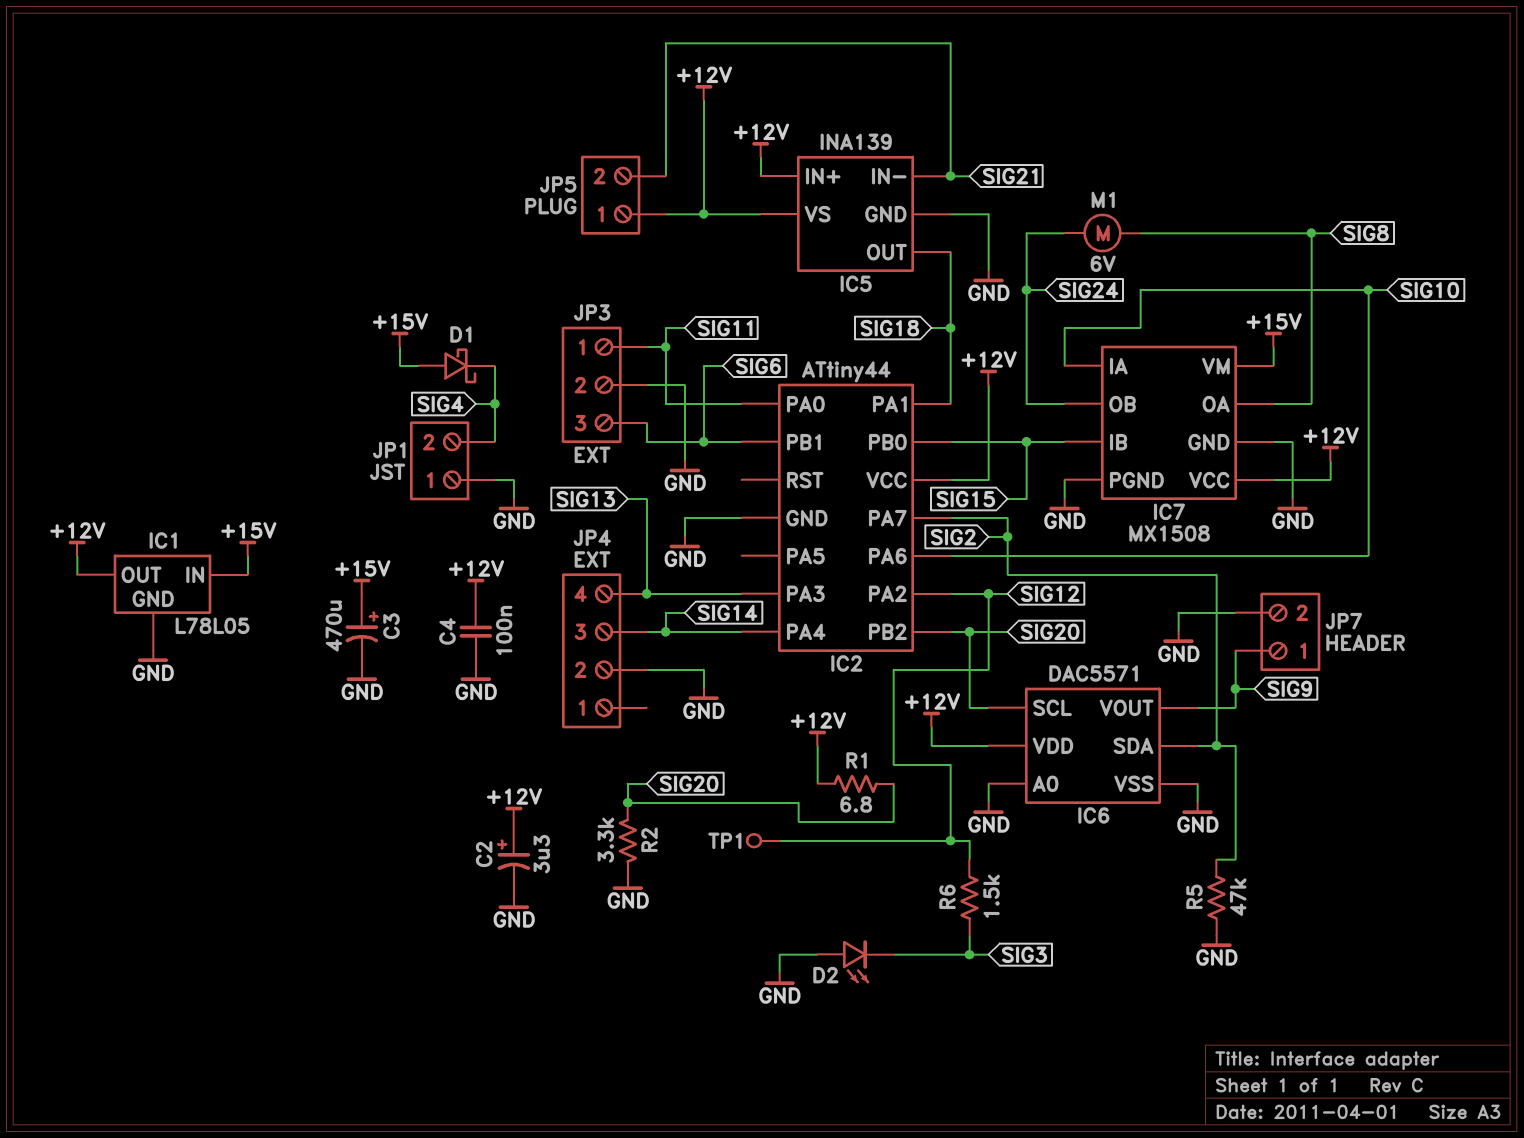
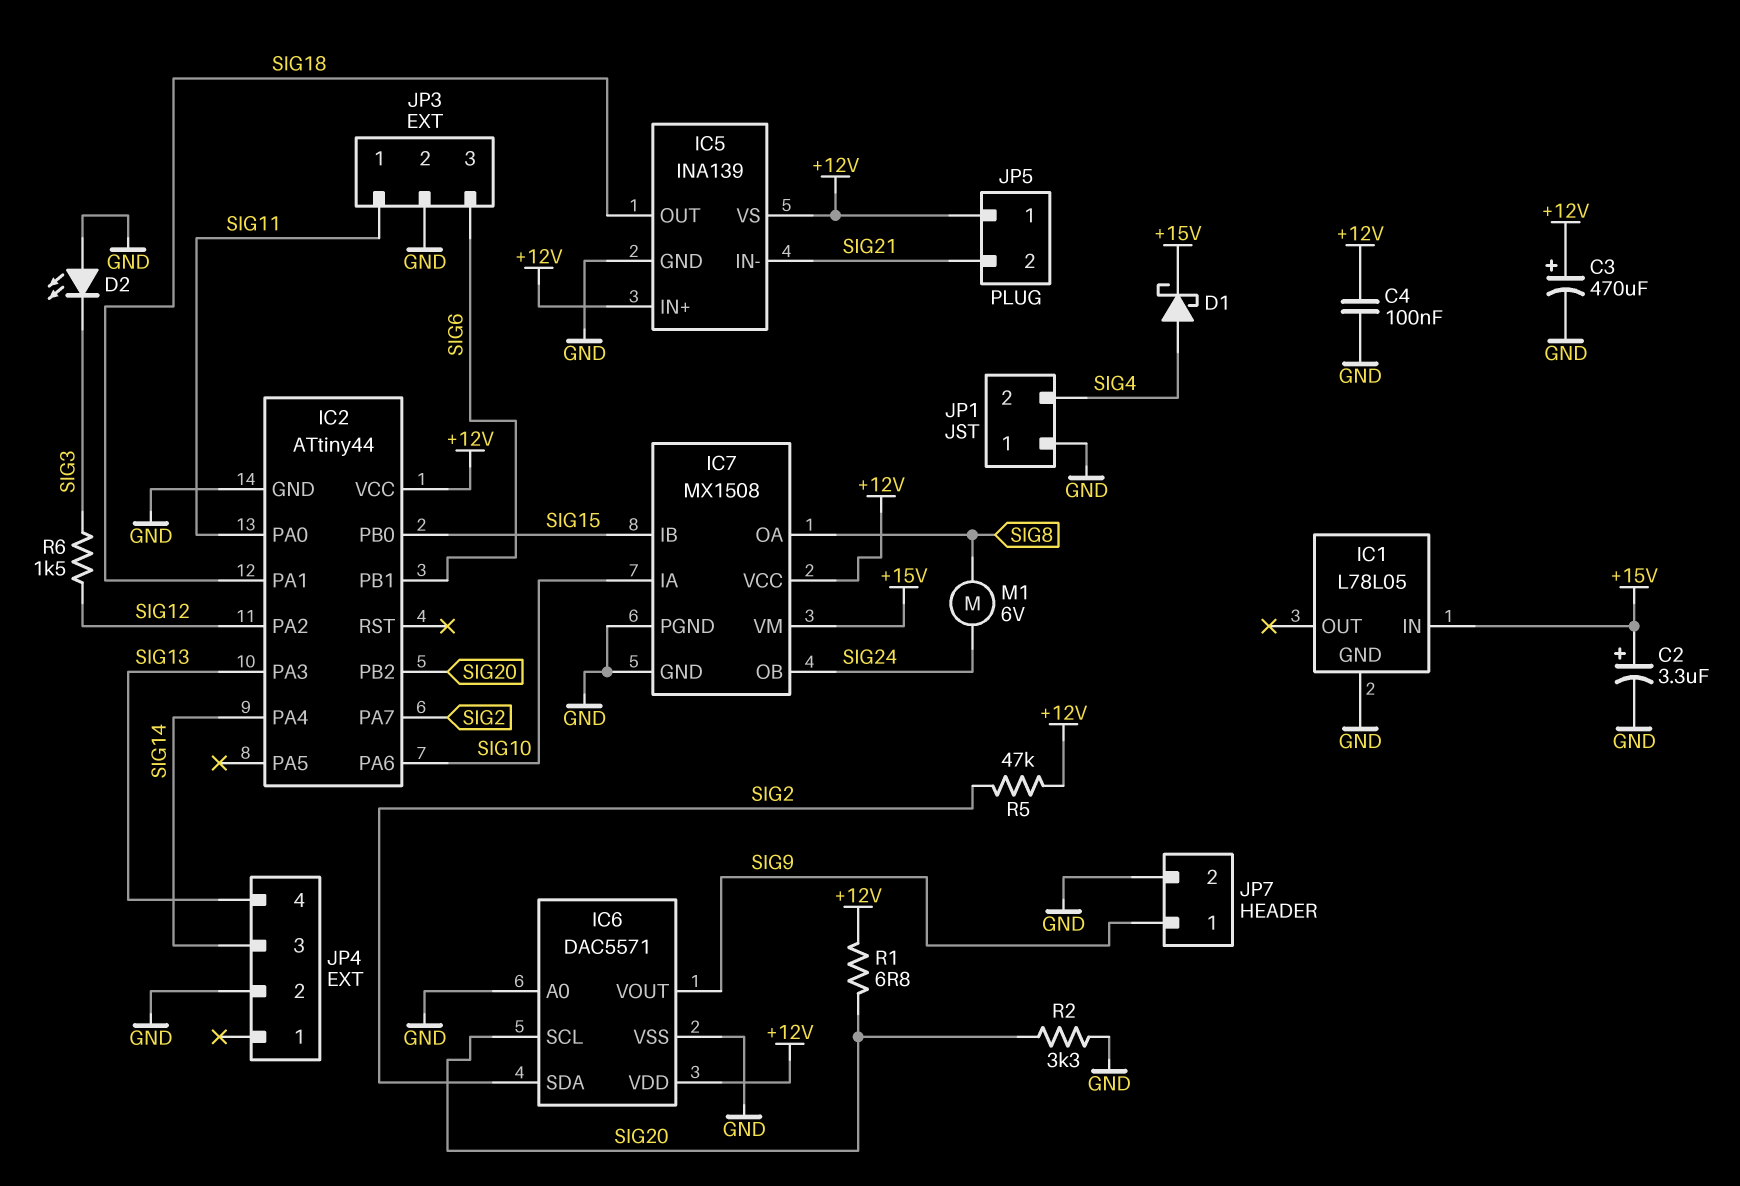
C2: 3.3uF (plus +12V, minus GND) -> 3.3uF (plus +15V, minus GND)
C3: 470uF (plus +15V, minus GND) -> 470uF (plus +12V, minus GND)
D1: schottky (A +15V, K SIG4) -> schottky (A SIG4, K +15V)
IC1 pin OUT: +12V -> none
R5: 47k (GND, SIG2) -> 47k (+12V, SIG2)
TP1: test point (SIG12) -> none

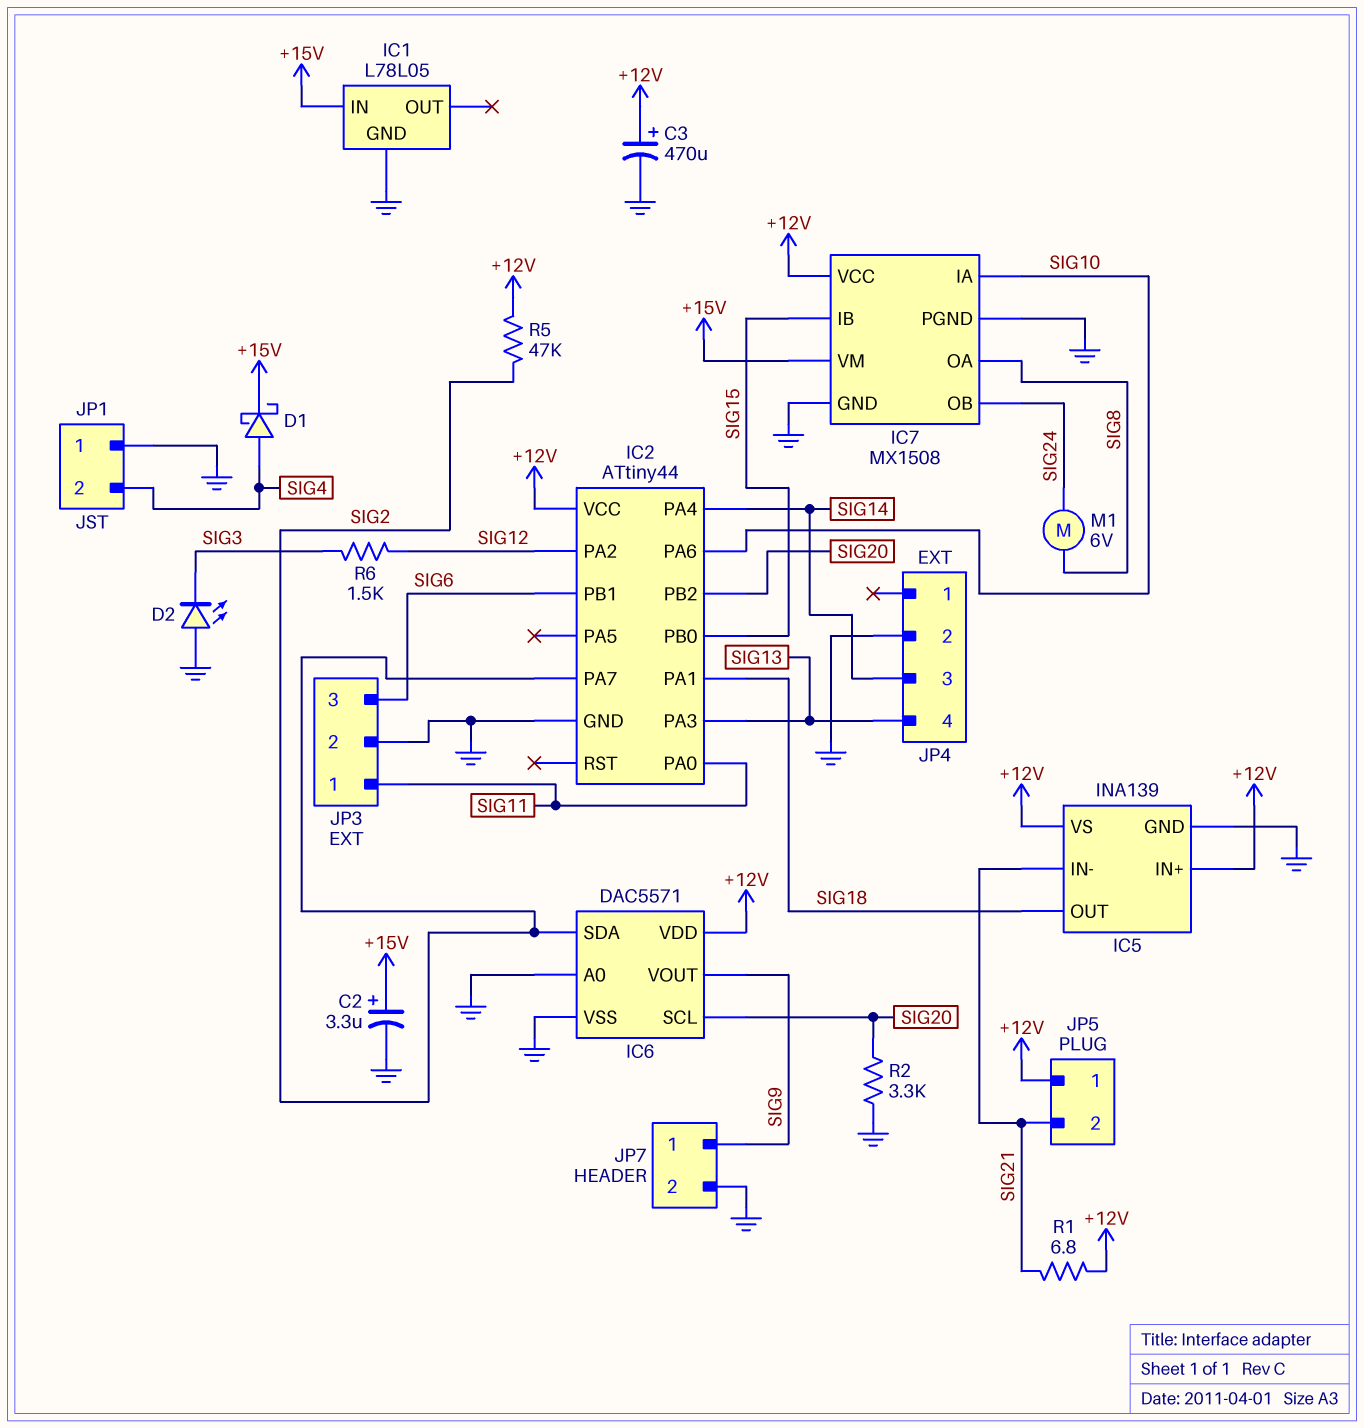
C4: 100nF (+12V, GND) -> none
R1: 6.8 (+12V, SIG20) -> 6.8 (+12V, SIG21)

